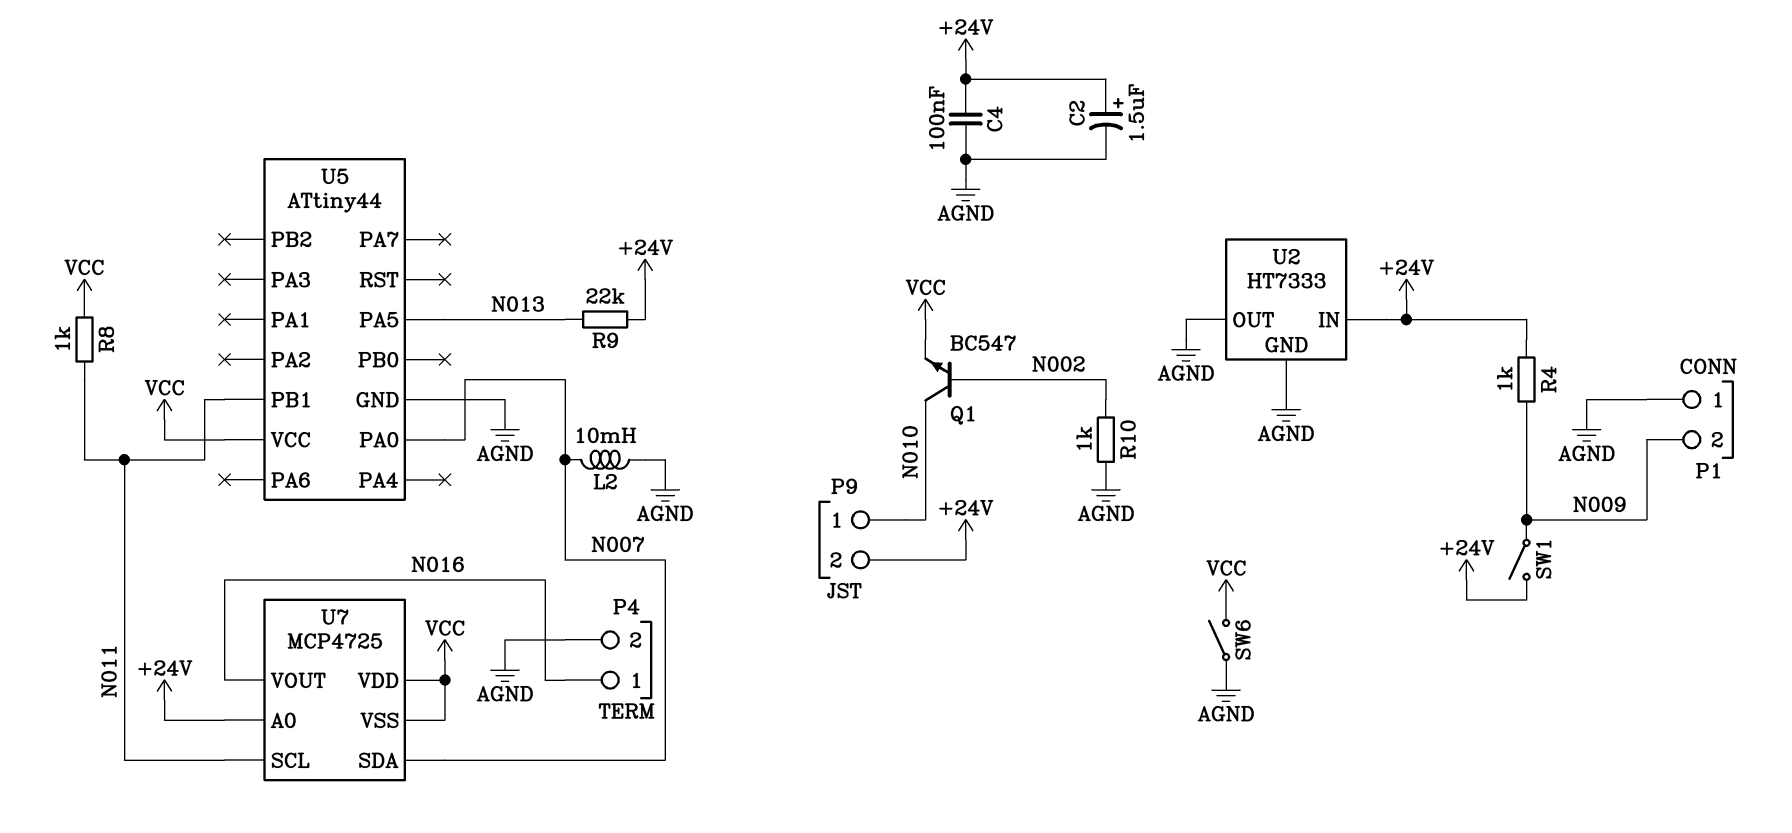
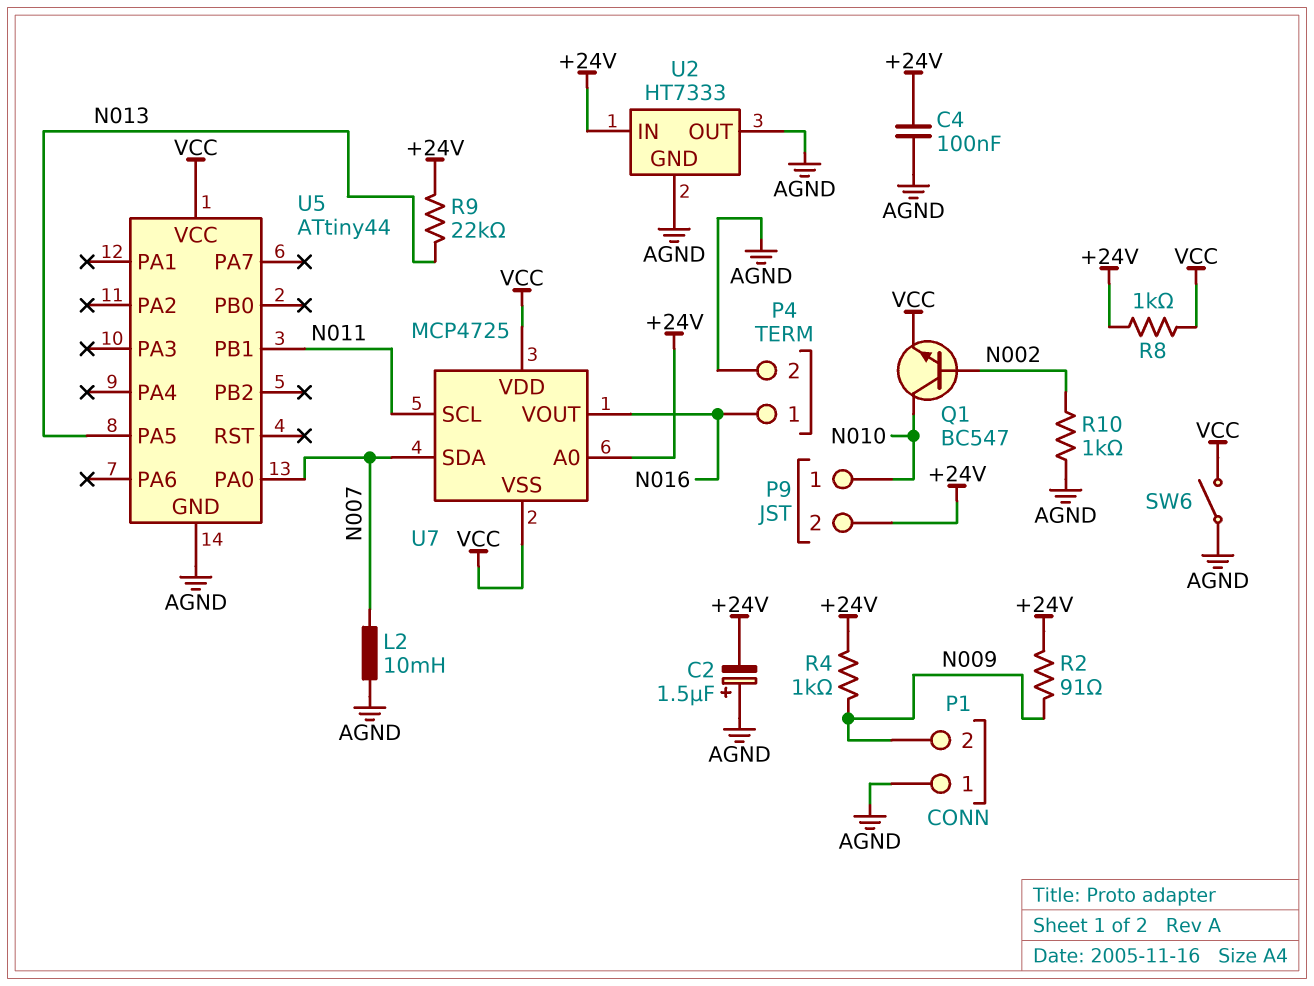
C2: 1.5uF (plus +24V, minus AGND) -> 1.5uF (plus AGND, minus +24V)
R2: none -> 91 (+24V, N009)
R8: 1k (N011, VCC) -> 1k (+24V, VCC)
SW1: switch (+24V, N009) -> none

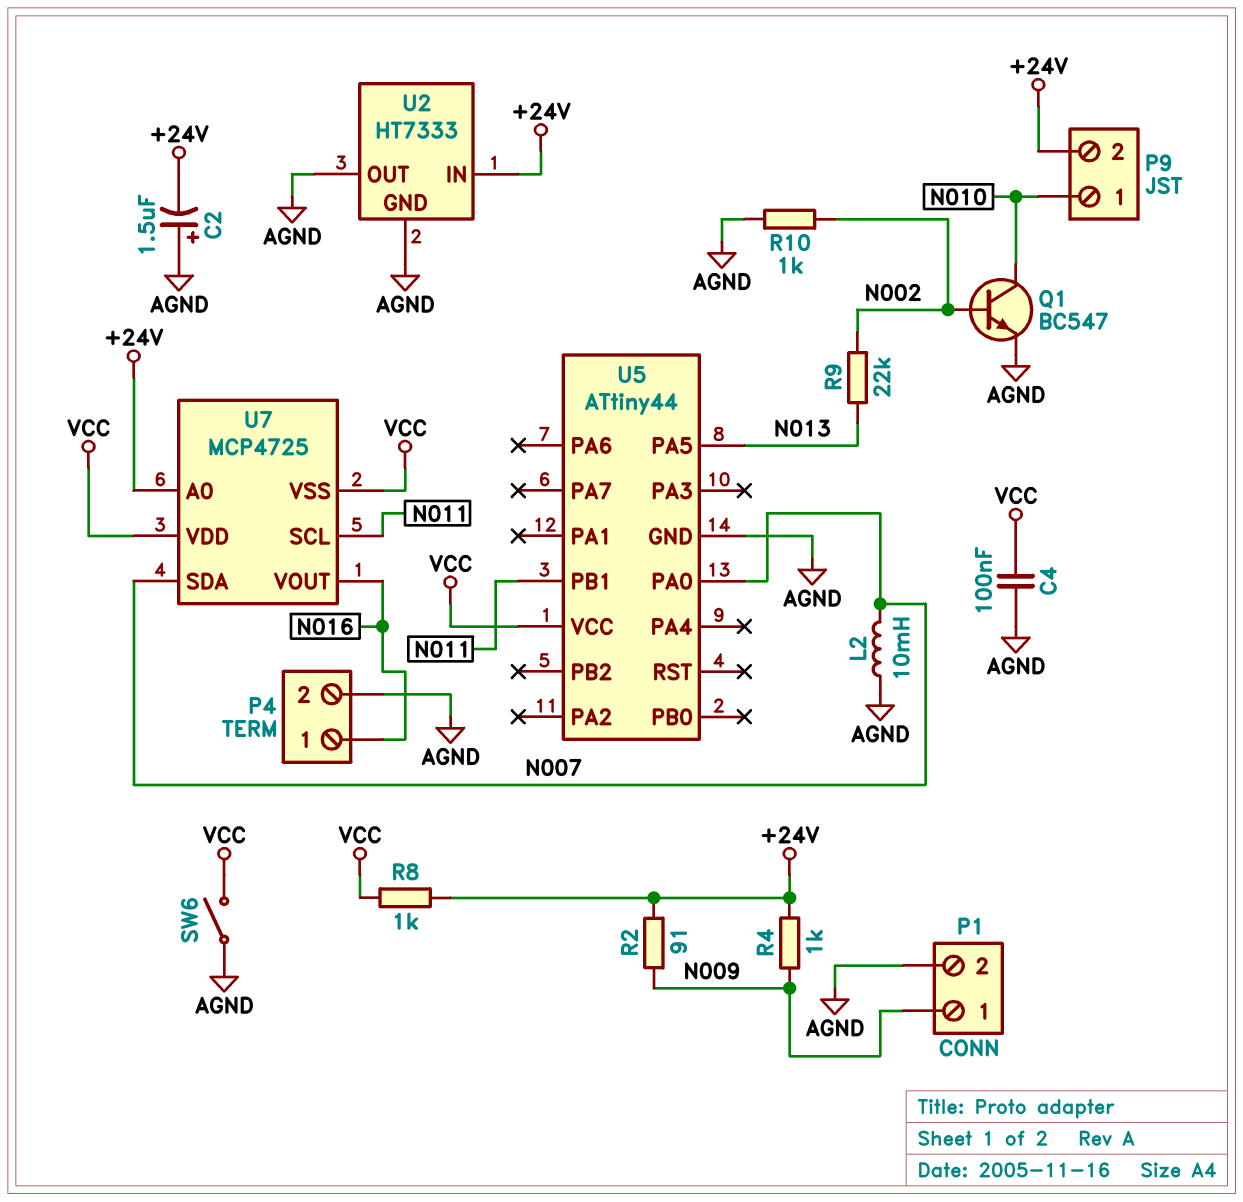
C4: 100nF (+24V, AGND) -> 100nF (AGND, VCC)
P1 pin 1: AGND -> N009
P1 pin 2: N009 -> AGND
Q1: NPN BC547 (B N002, C N010, E VCC) -> NPN BC547 (B N002, C N010, E AGND)
R9: 22k (+24V, N013) -> 22k (N002, N013)

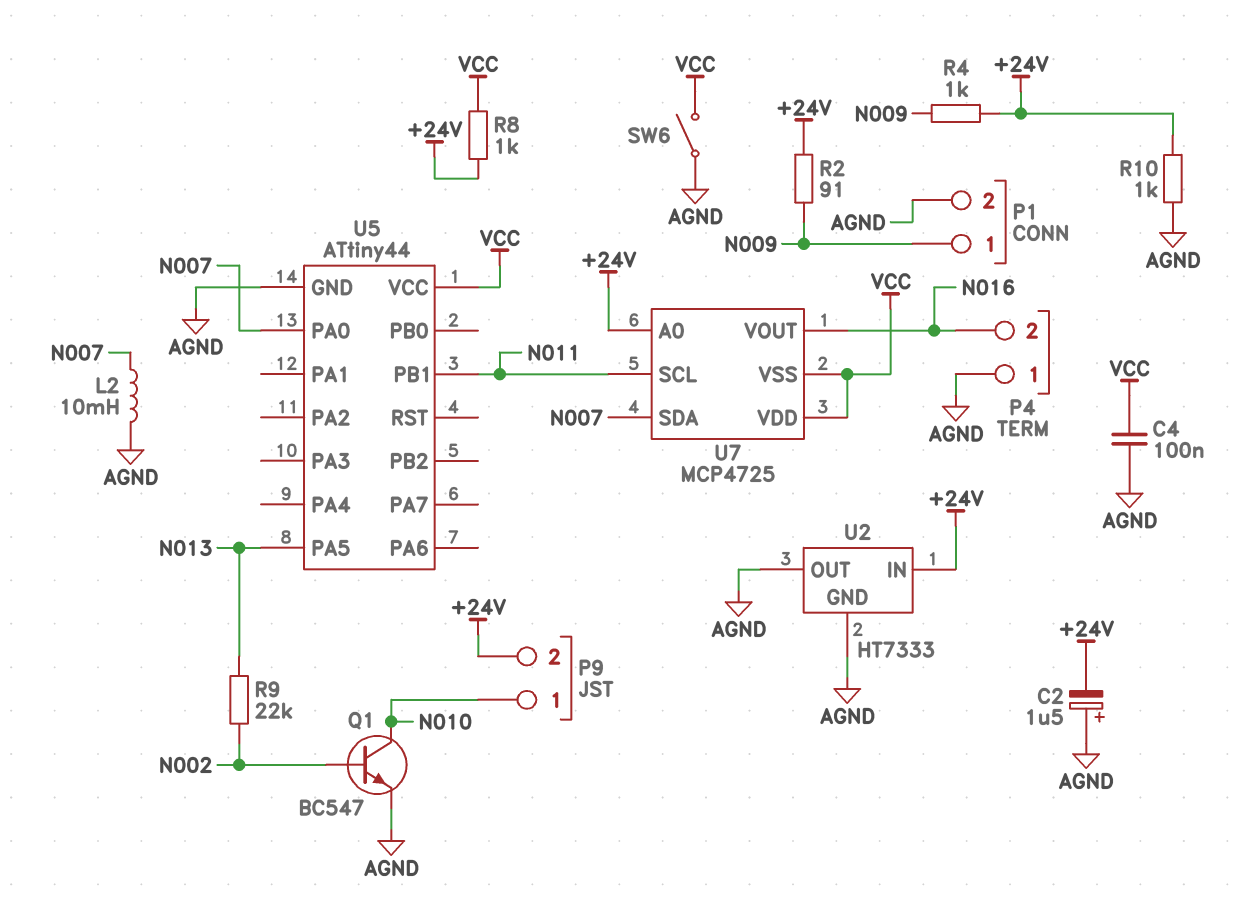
P4 pin 1: N016 -> AGND
P4 pin 2: AGND -> N016
R10: 1k (AGND, N002) -> 1k (+24V, AGND)

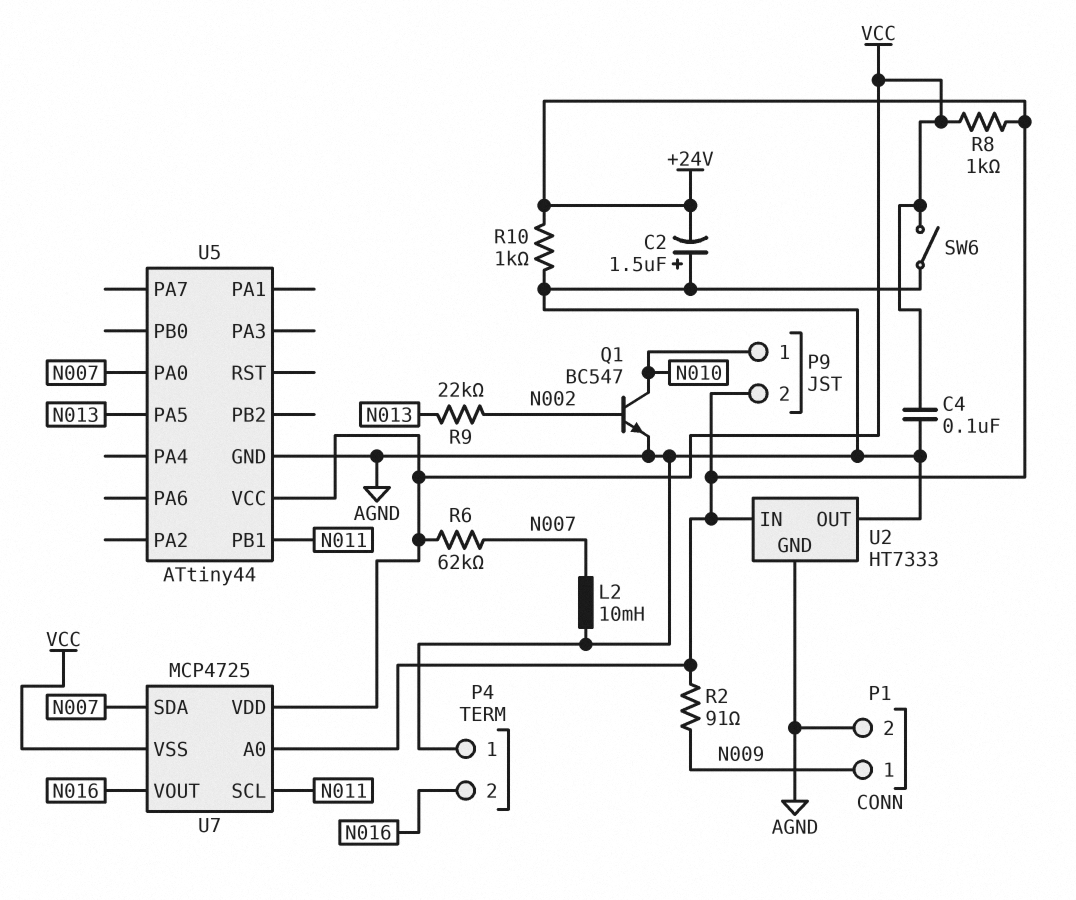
R4: 1k (+24V, N009) -> none
R6: none -> 62k (N007, VCC)

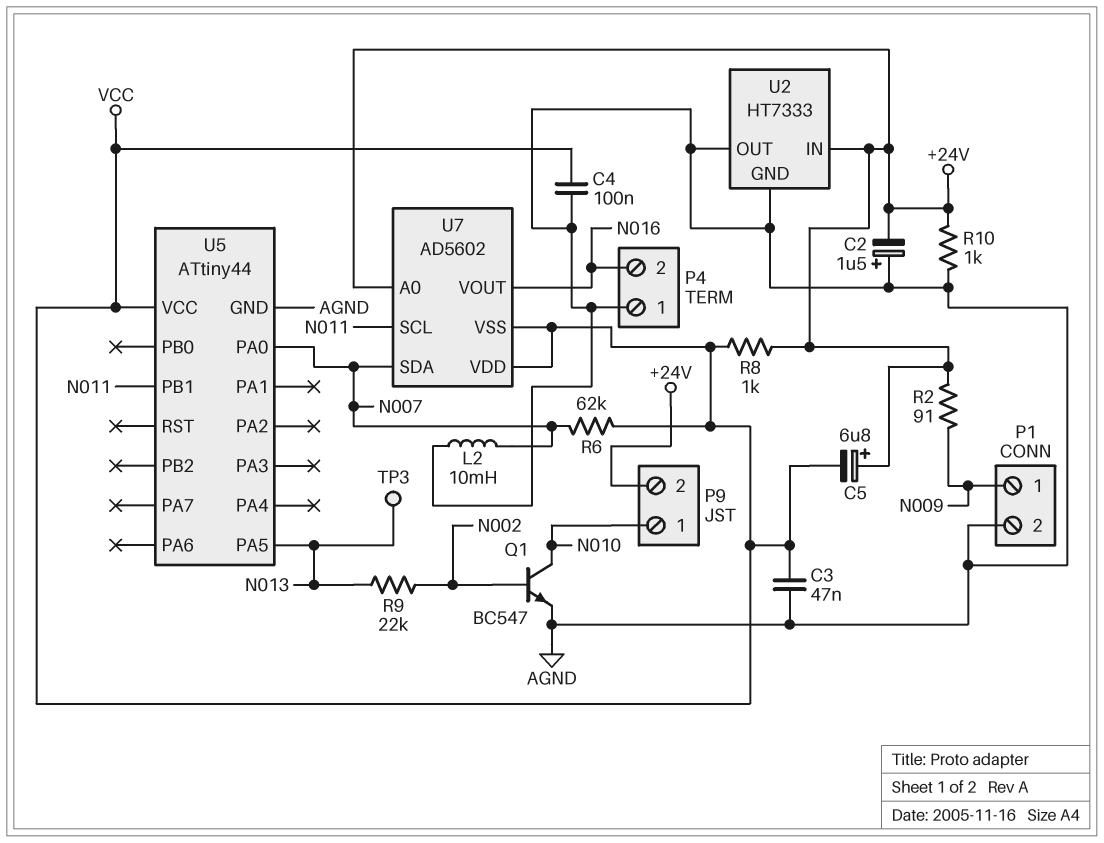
C3: none -> 47nF (AGND, VCC)
C5: none -> 6.8uF (plus +24V, minus VCC)
SW6: switch (AGND, VCC) -> none
TP3: none -> test point (N013)
U7: MCP4725 -> AD5602

